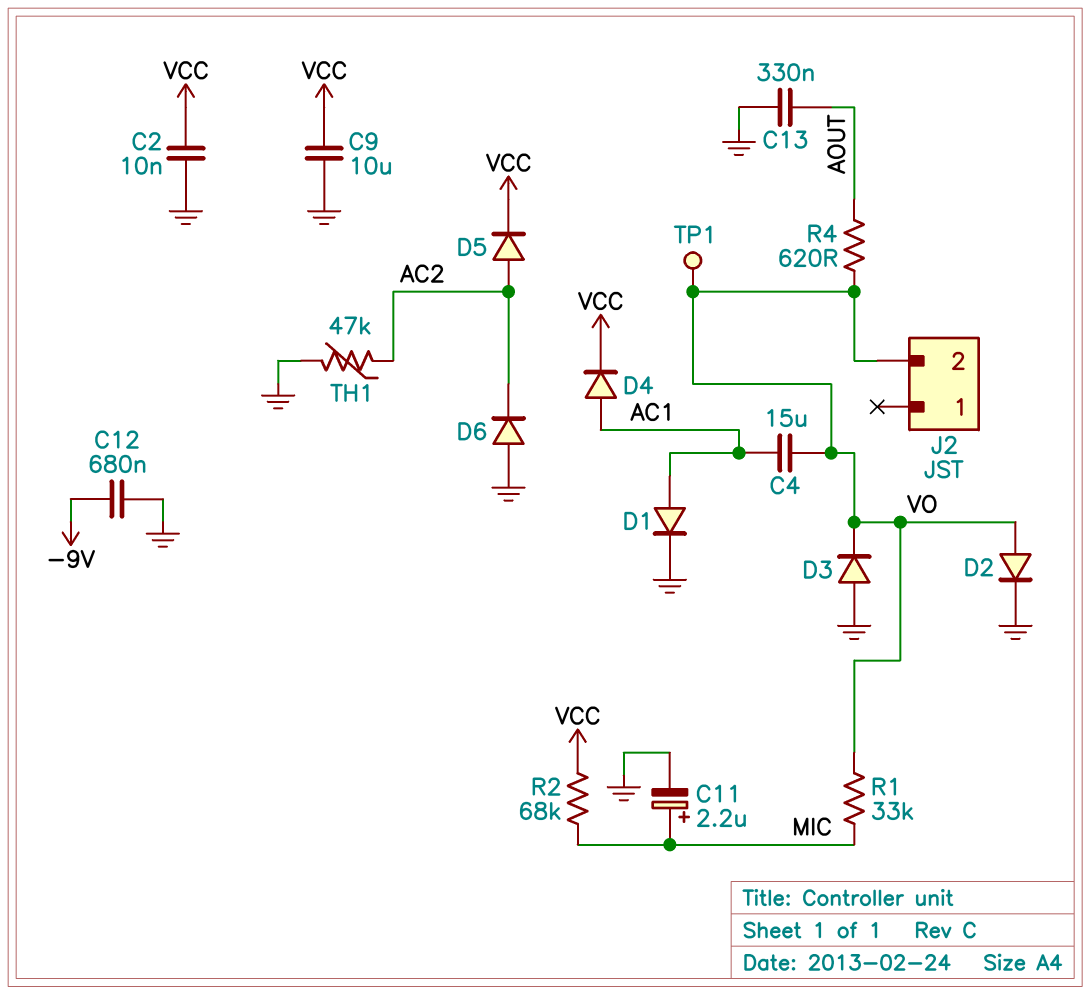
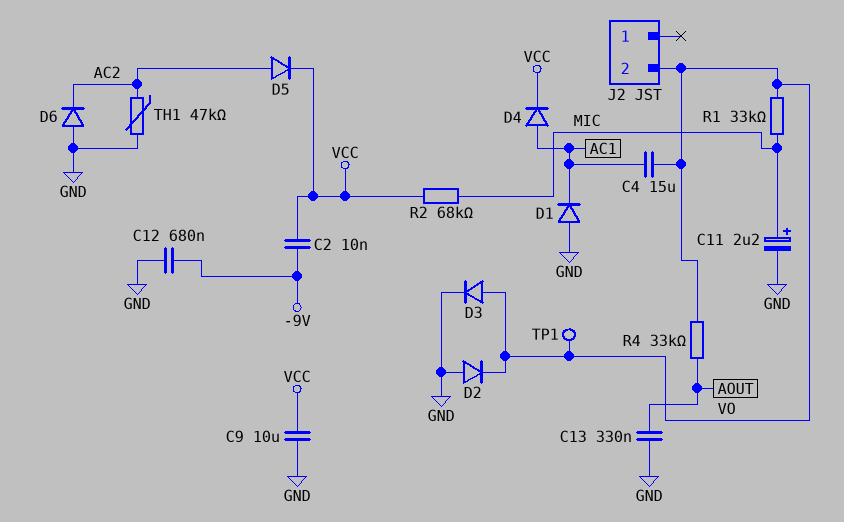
C2: 10nF (GND, VCC) -> 10nF (-9V, VCC)
D1: diode (A AC1, K GND) -> diode (A GND, K AC1)
D2: diode (A VO, K GND) -> diode (A GND, K VO)
D3: diode (A GND, K VO) -> diode (A VO, K GND)
R4: 620 (AOUT, VO) -> 33k (AOUT, VO)

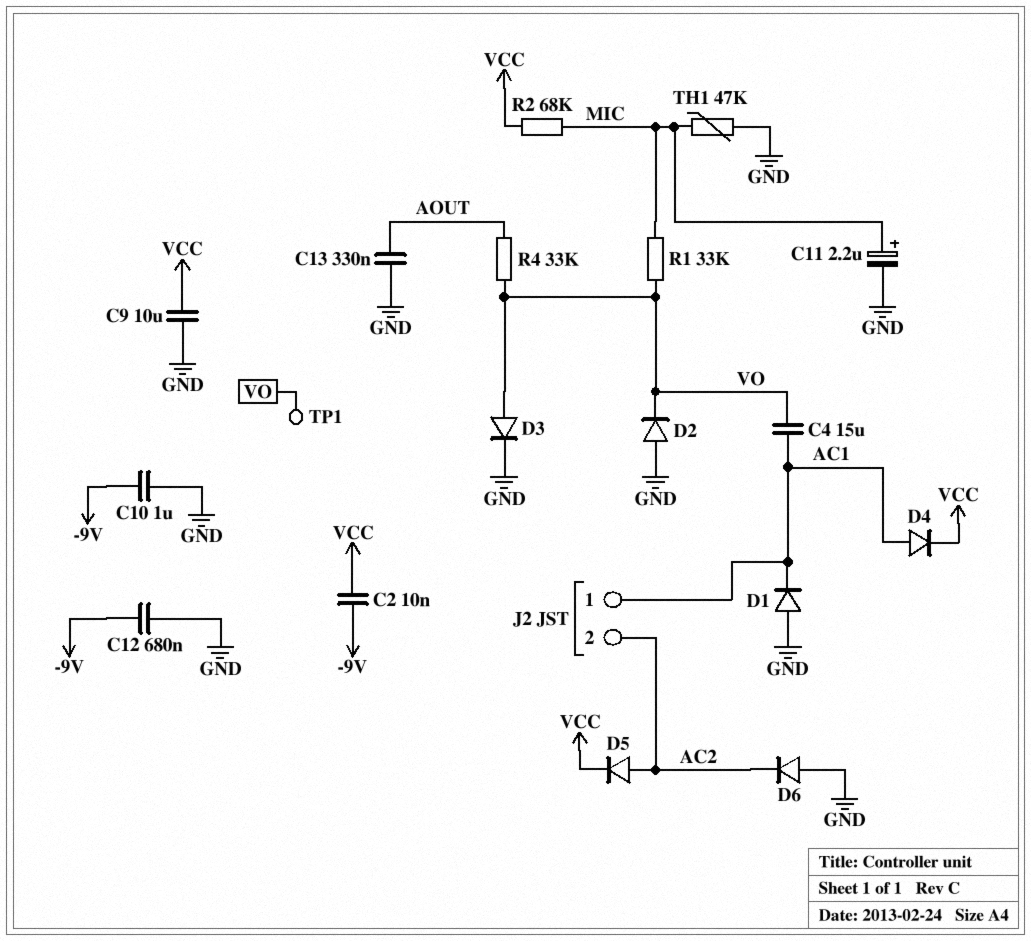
C10: none -> 1uF (-9V, GND)
J2 pin 1: none -> AC1
J2 pin 2: VO -> AC2
TH1: 47k (AC2, GND) -> 47k (GND, MIC)

